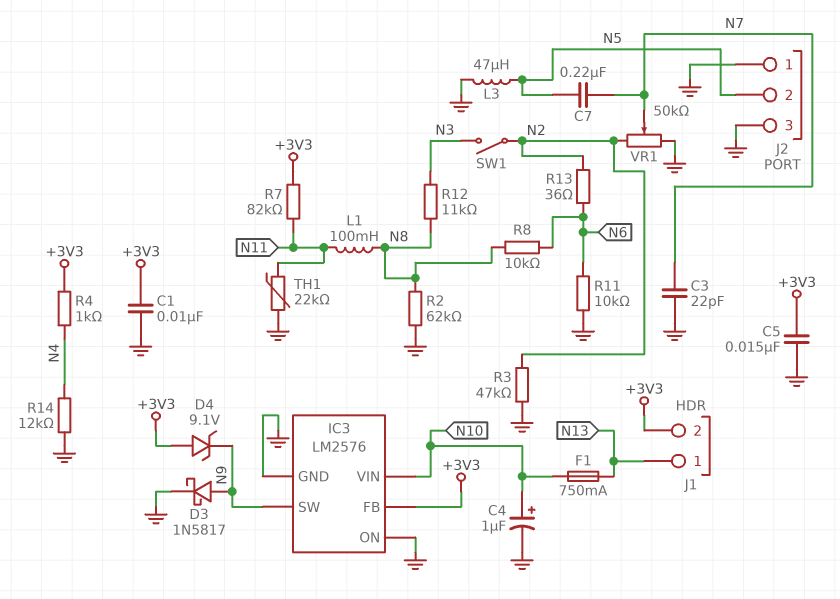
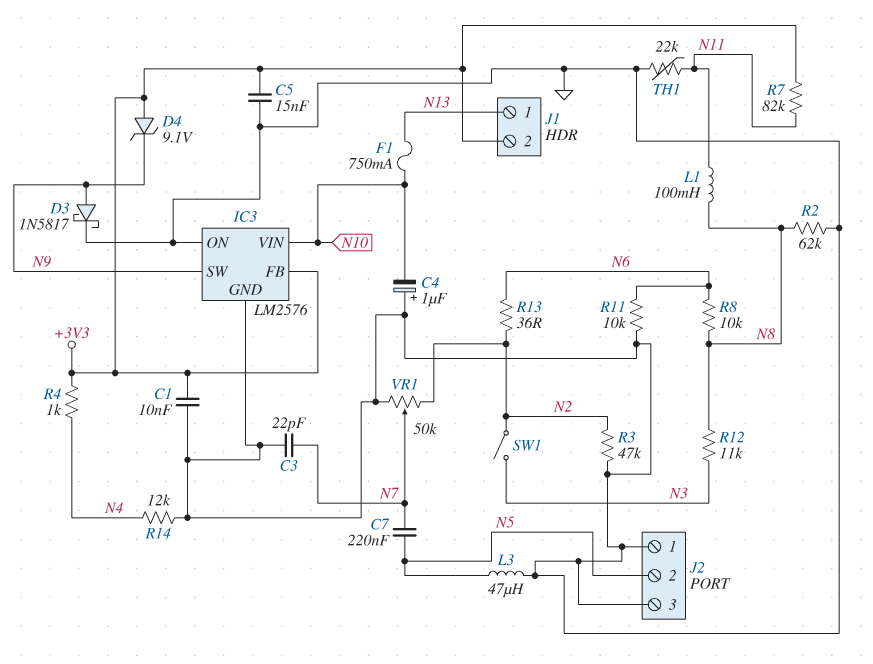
C4: 1uF (plus N10, minus GND) -> 1uF (plus GND, minus N10)

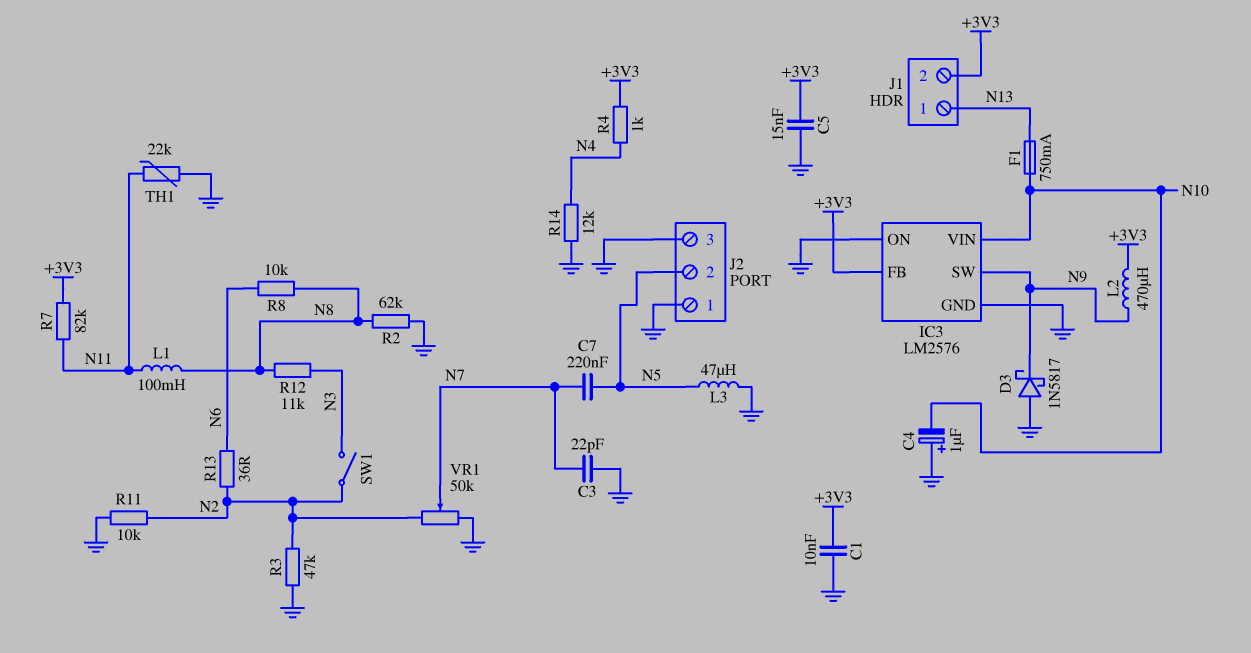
D3: schottky 1N5817 (A N9, K GND) -> schottky 1N5817 (A GND, K N9)
D4: zener 9.1V (A +3V3, K N9) -> none
L2: none -> 470uH (+3V3, N9)
R11: 10k (GND, N6) -> 10k (GND, N2)

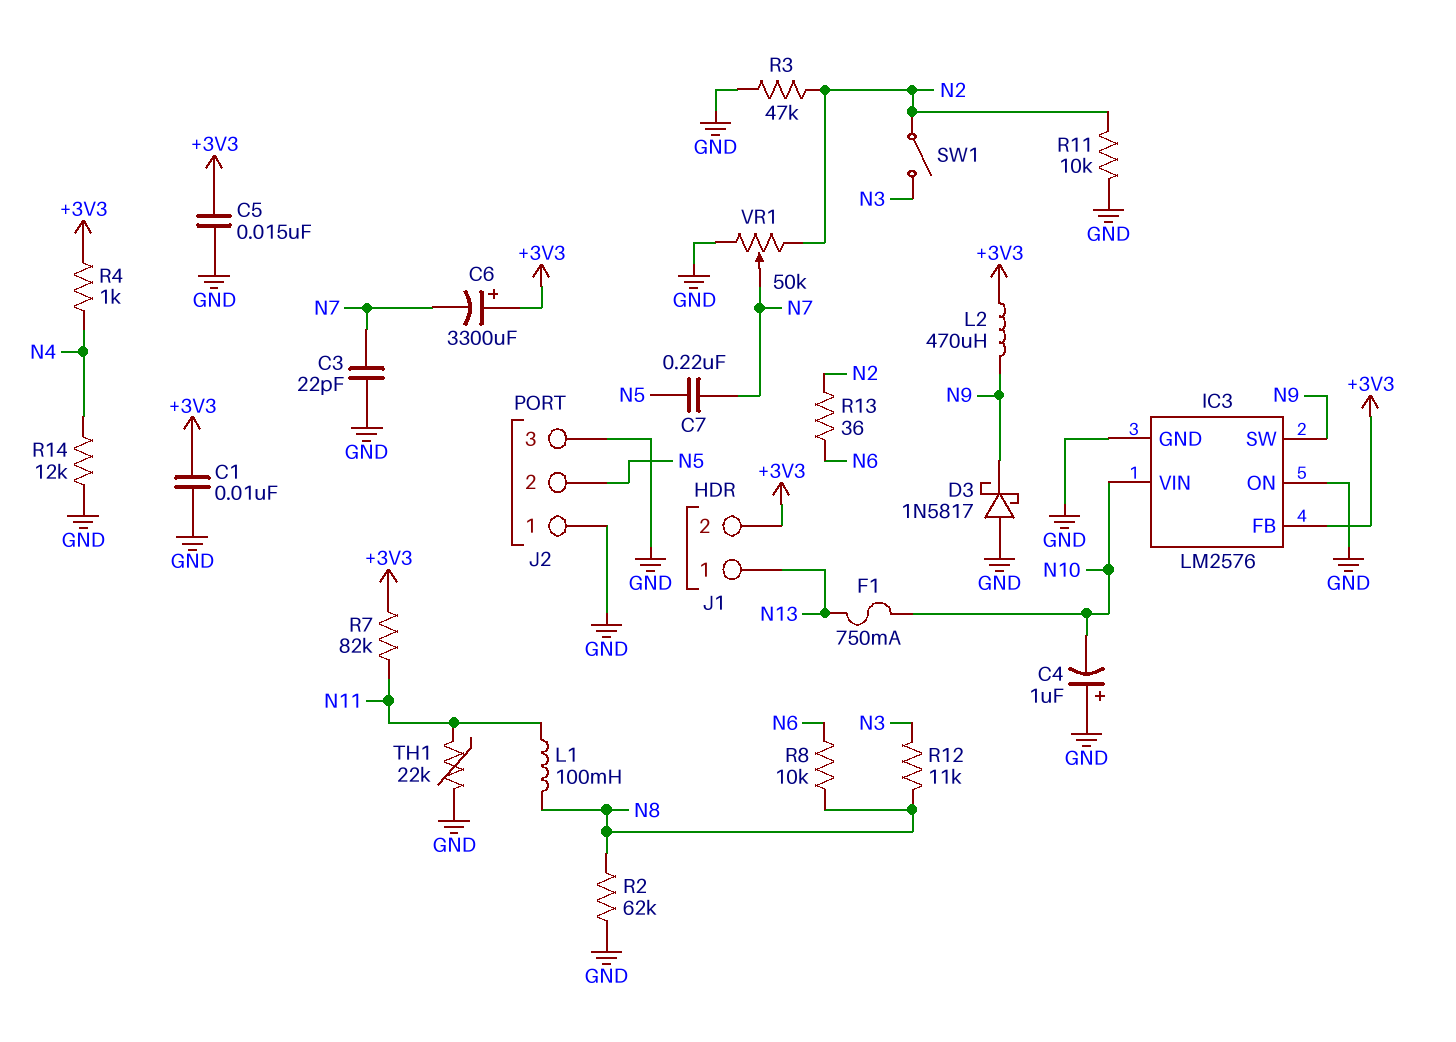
C6: none -> 3300uF (plus +3V3, minus N7)
L3: 47uH (GND, N5) -> none

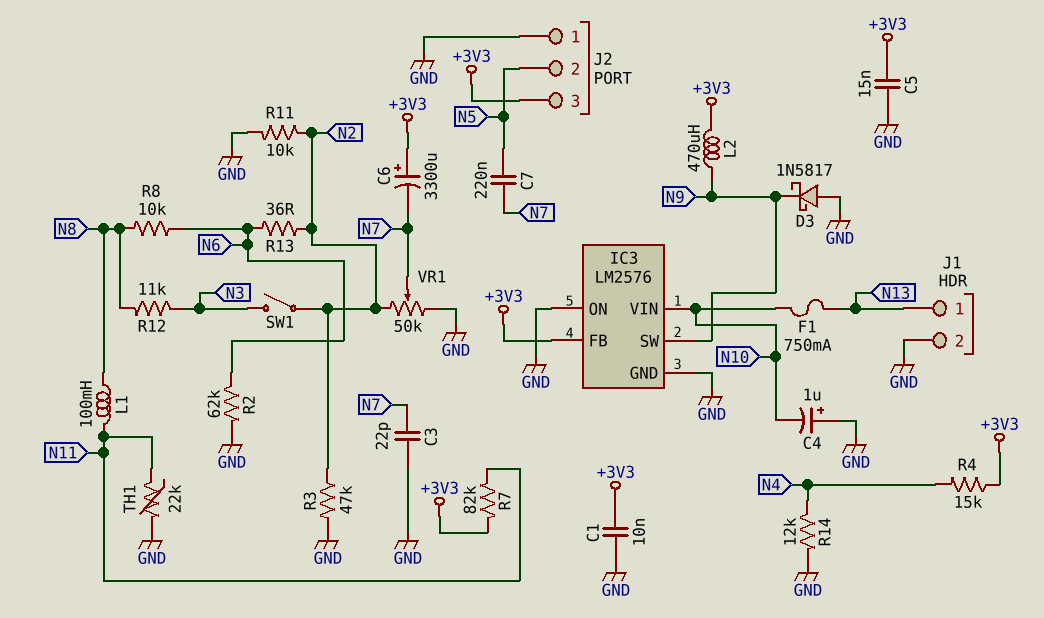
J1 pin 2: +3V3 -> GND
J2 pin 3: GND -> +3V3
R2: 62k (GND, N8) -> 62k (GND, N6)
R4: 1k (+3V3, N4) -> 15k (+3V3, N4)

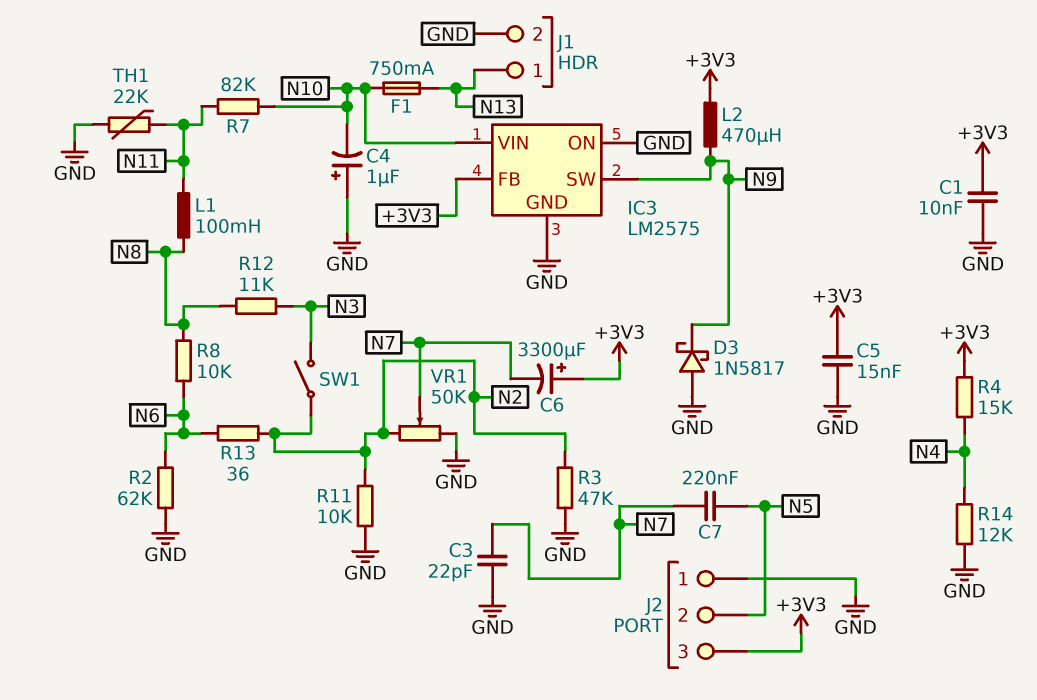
IC3: LM2576 -> LM2575
R7: 82k (+3V3, N11) -> 82k (N10, N11)

